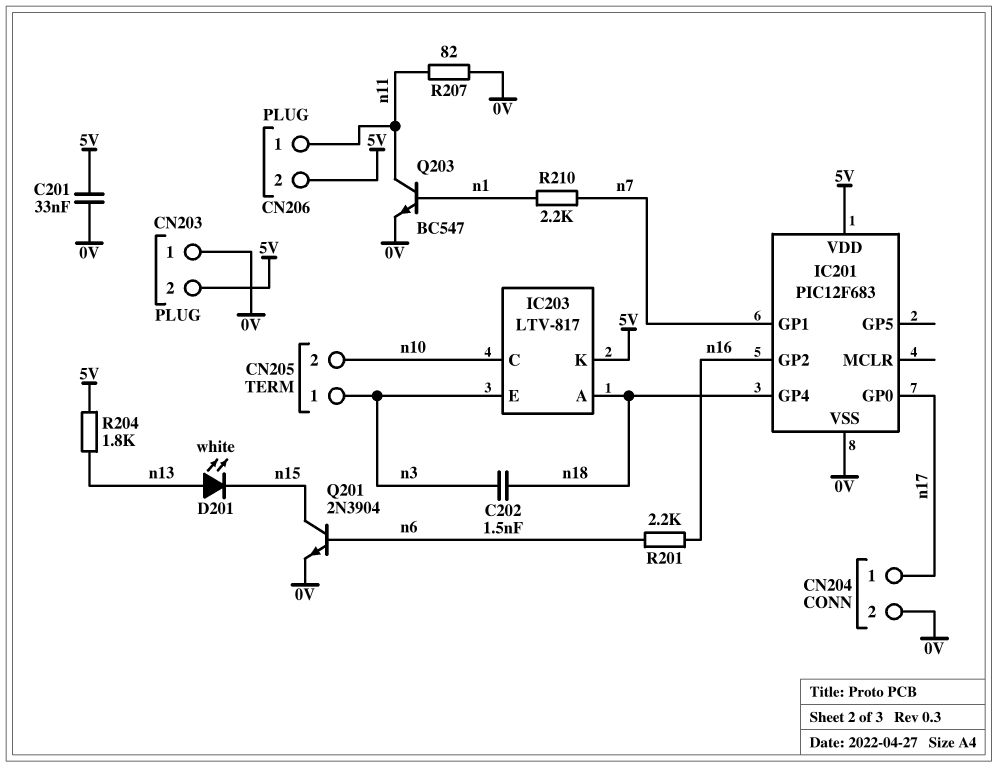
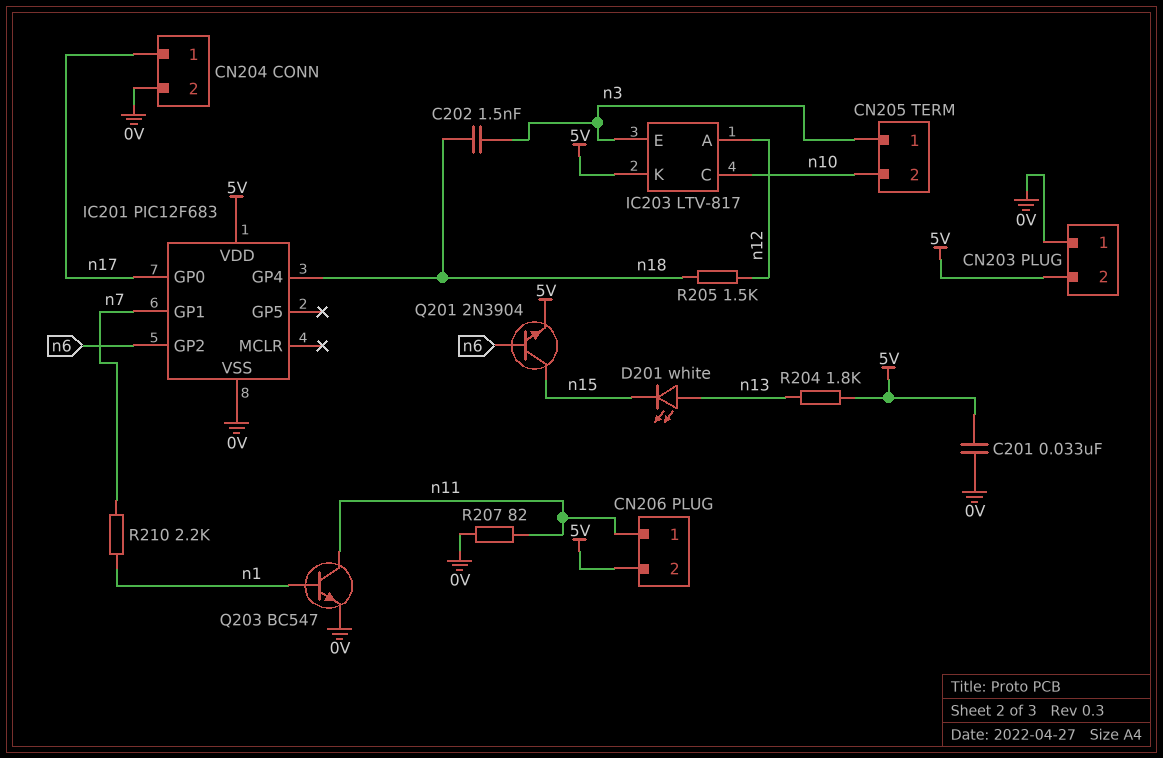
IC201 pin GP2: n16 -> n6
IC203 pin A: n18 -> n12
Q201: NPN 2N3904 (B n6, C n15, E 0V) -> NPN 2N3904 (B n6, C n15, E 5V)
R201: 2.2k (n6, n16) -> none
R205: none -> 1.5k (n12, n18)

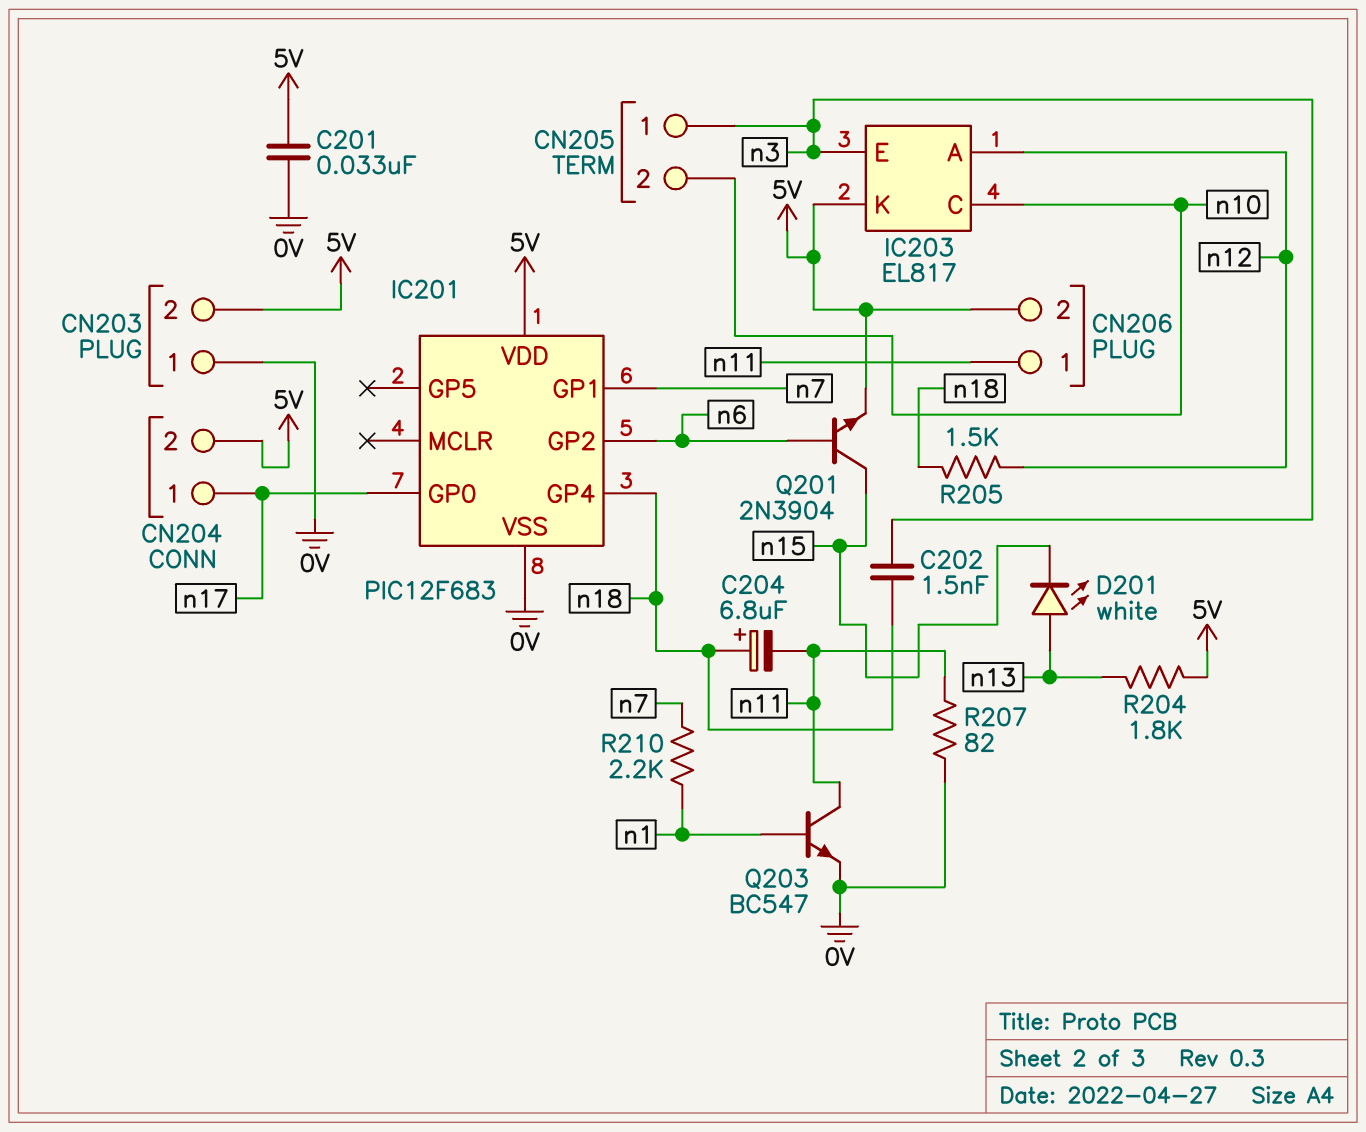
C204: none -> 6.8uF (plus n18, minus n11)
CN204 pin 2: 0V -> 5V
IC203: LTV-817 -> EL817

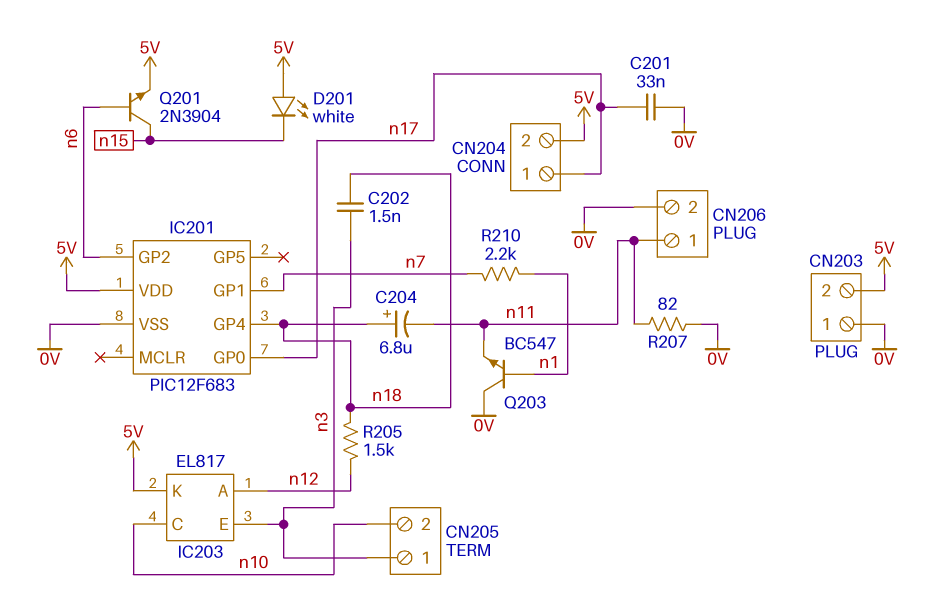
C201: 33nF (0V, 5V) -> 33nF (0V, n17)
CN206 pin 2: 5V -> 0V
D201: LED white (A n13, K n15) -> LED white (A 5V, K n15)
Q203: NPN BC547 (B n1, C n11, E 0V) -> NPN BC547 (B n1, C 0V, E n11)
R204: 1.8k (5V, n13) -> none

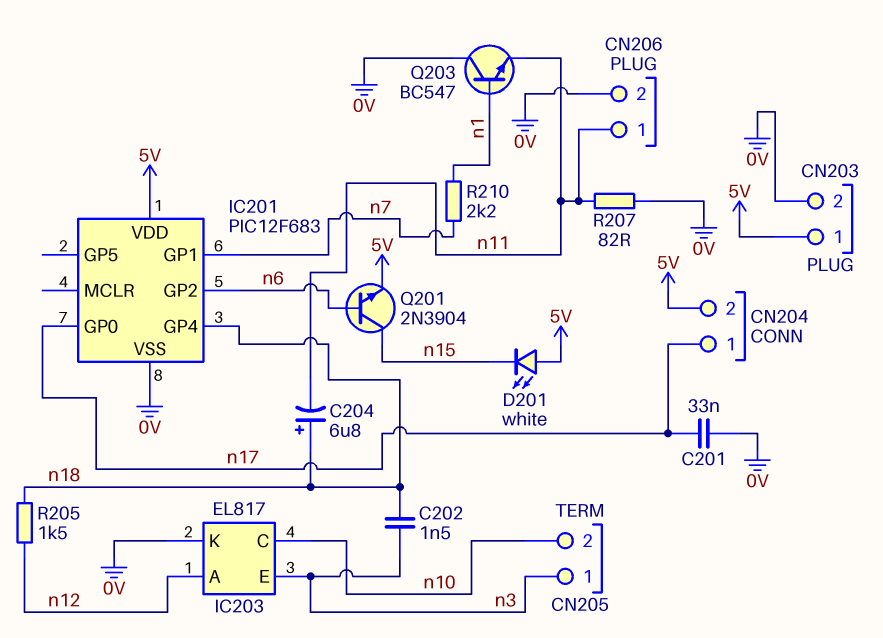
CN203 pin 1: 0V -> 5V
CN203 pin 2: 5V -> 0V
IC203 pin K: 5V -> 0V

